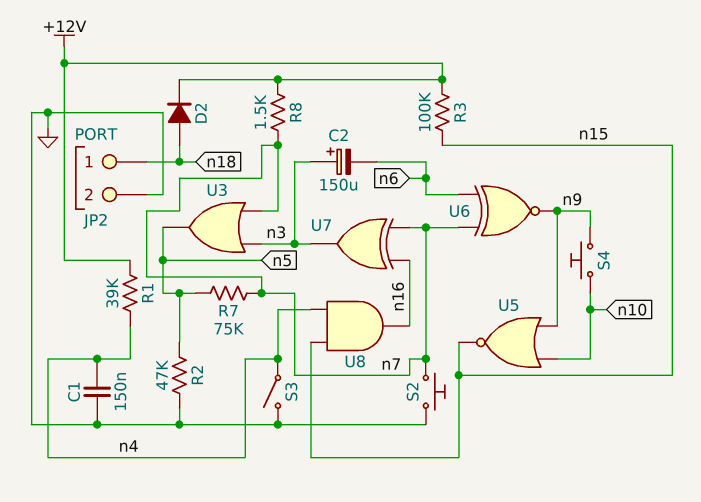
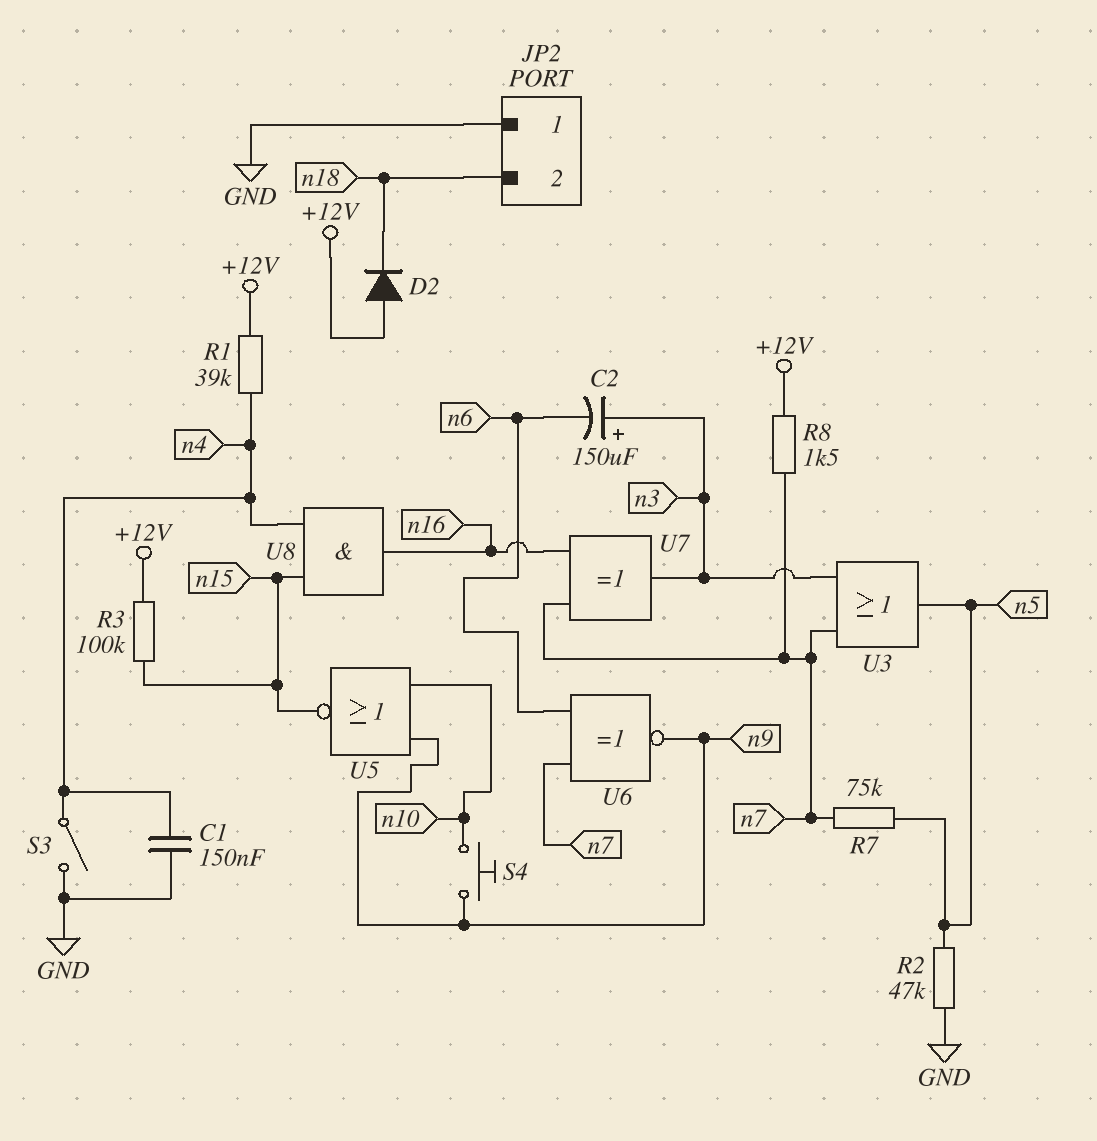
D2: diode (A n18, K +12V) -> diode (A +12V, K n18)
JP2 pin 1: n18 -> GND
JP2 pin 2: GND -> n18
S2: button (GND, n7) -> none

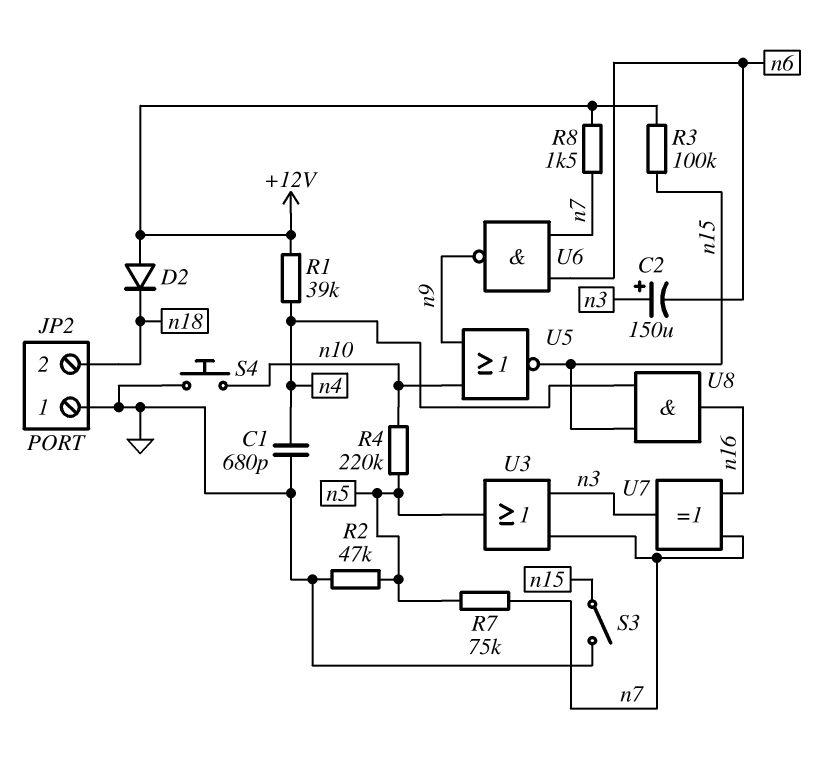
C1: 150nF (GND, n4) -> 680pF (GND, n4)
R4: none -> 220k (n5, n10)
S3: switch (GND, n4) -> switch (GND, n15)
S4: button (n9, n10) -> button (GND, n10)
U6: XNOR (in n6, in n7, out n9) -> NAND (in n6, in n7, out n9)

